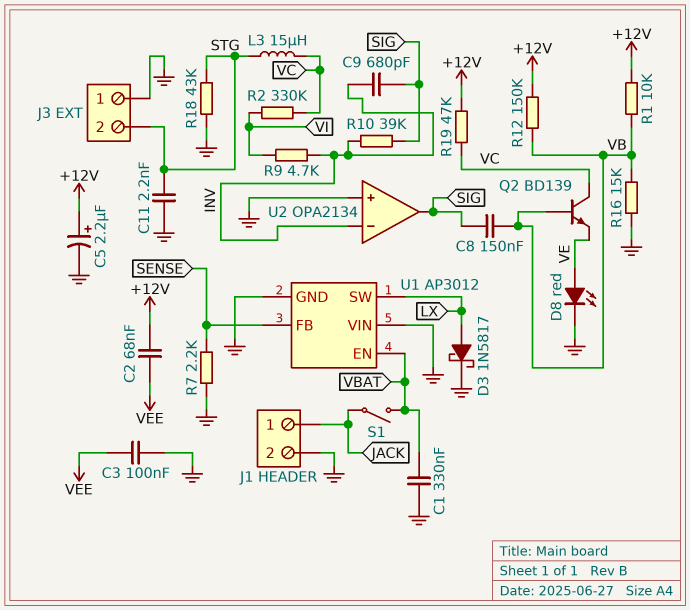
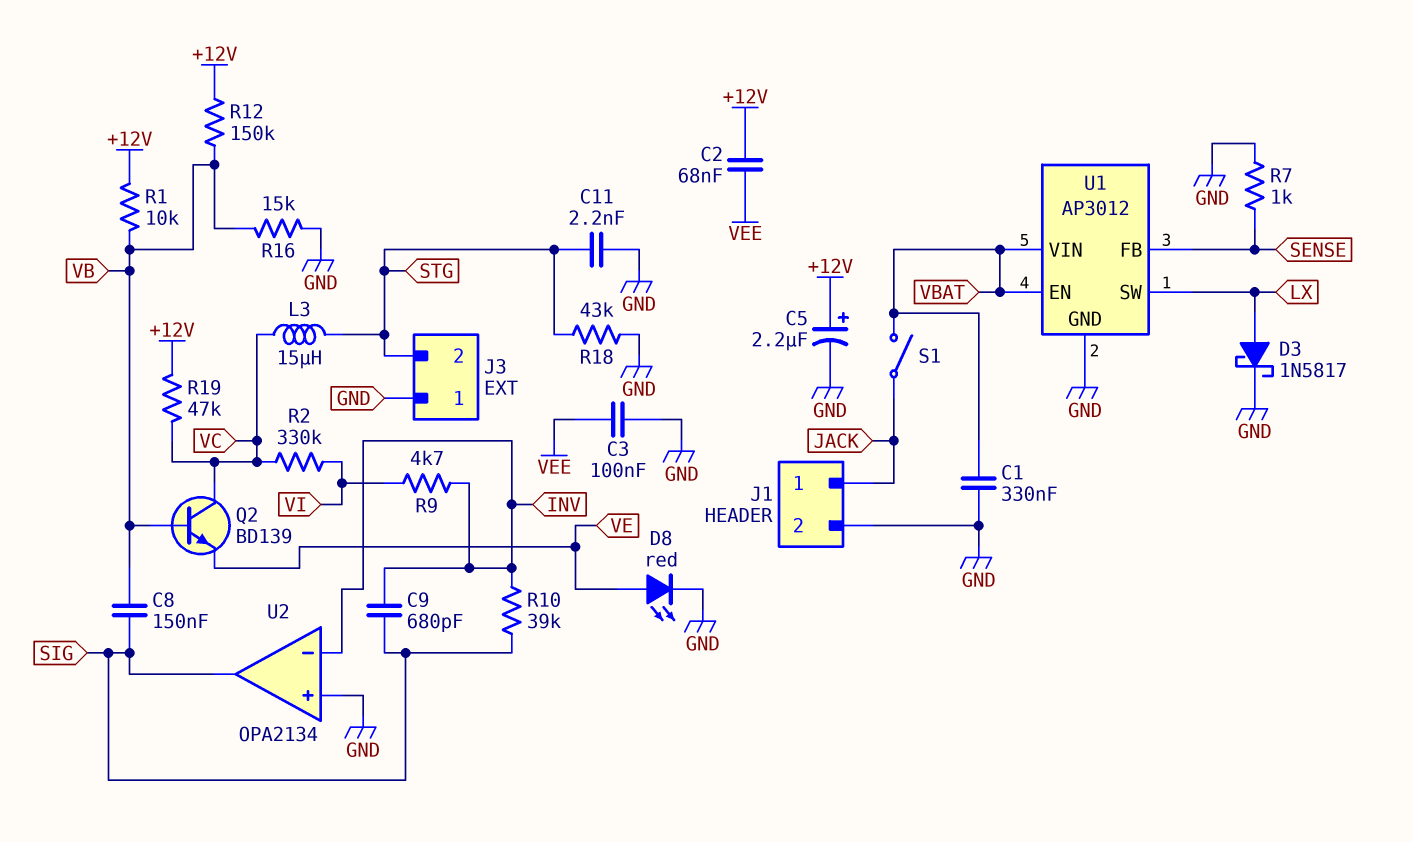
R7: 2.2k (GND, SENSE) -> 1k (GND, SENSE)
U1 pin VIN: GND -> VBAT

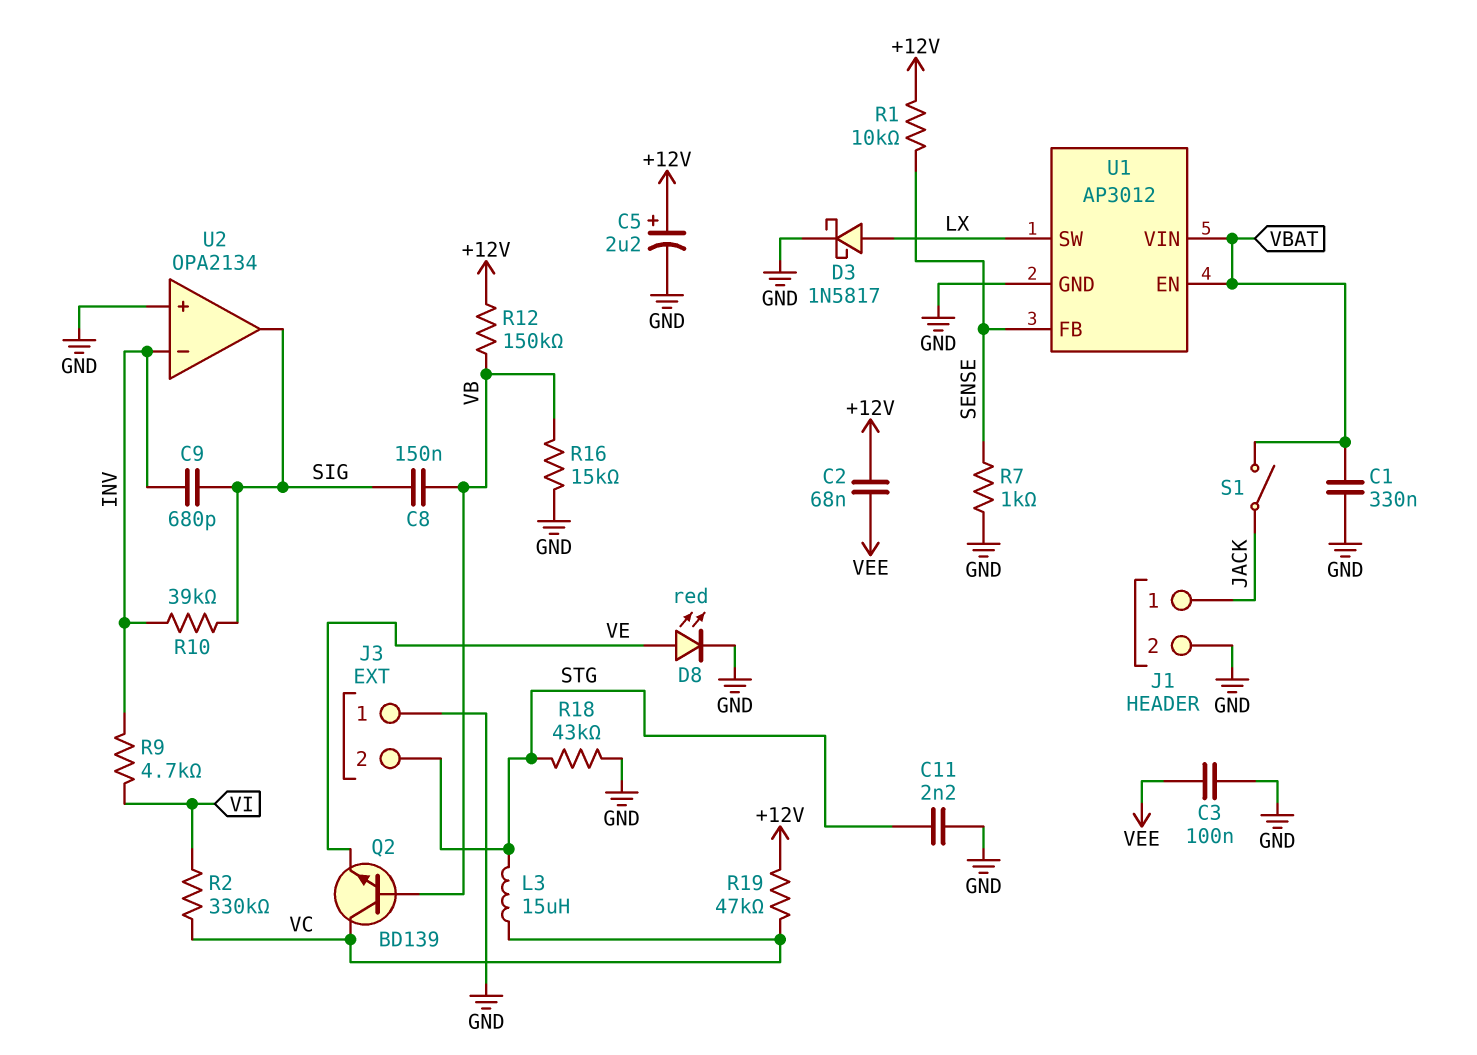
R1: 10k (+12V, VB) -> 10k (+12V, SENSE)

